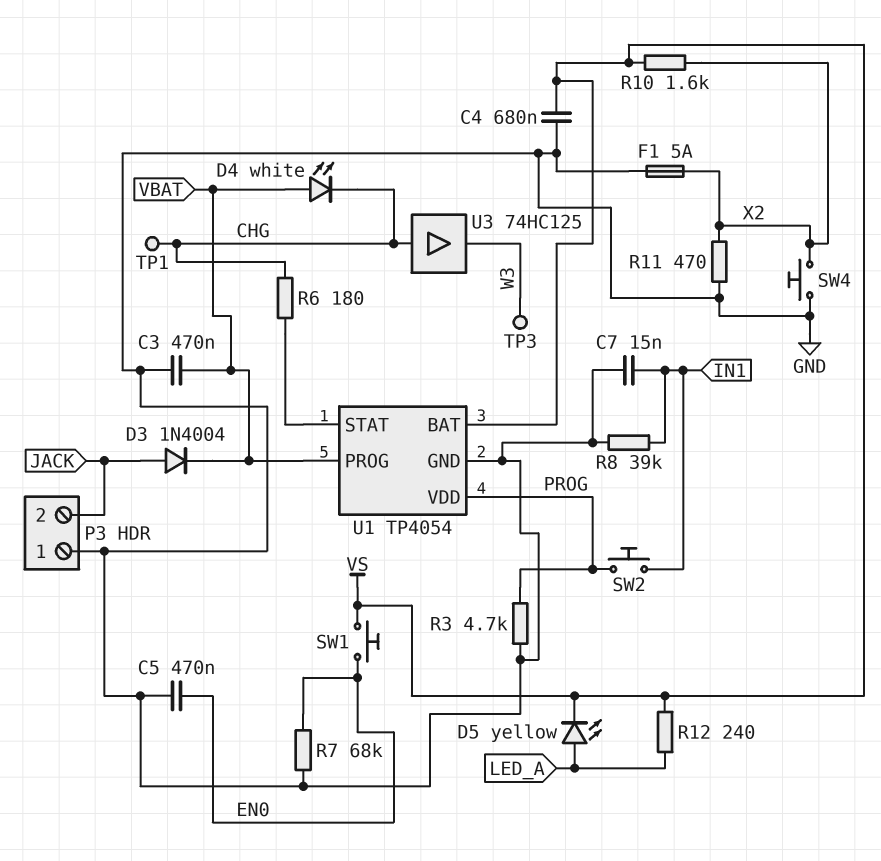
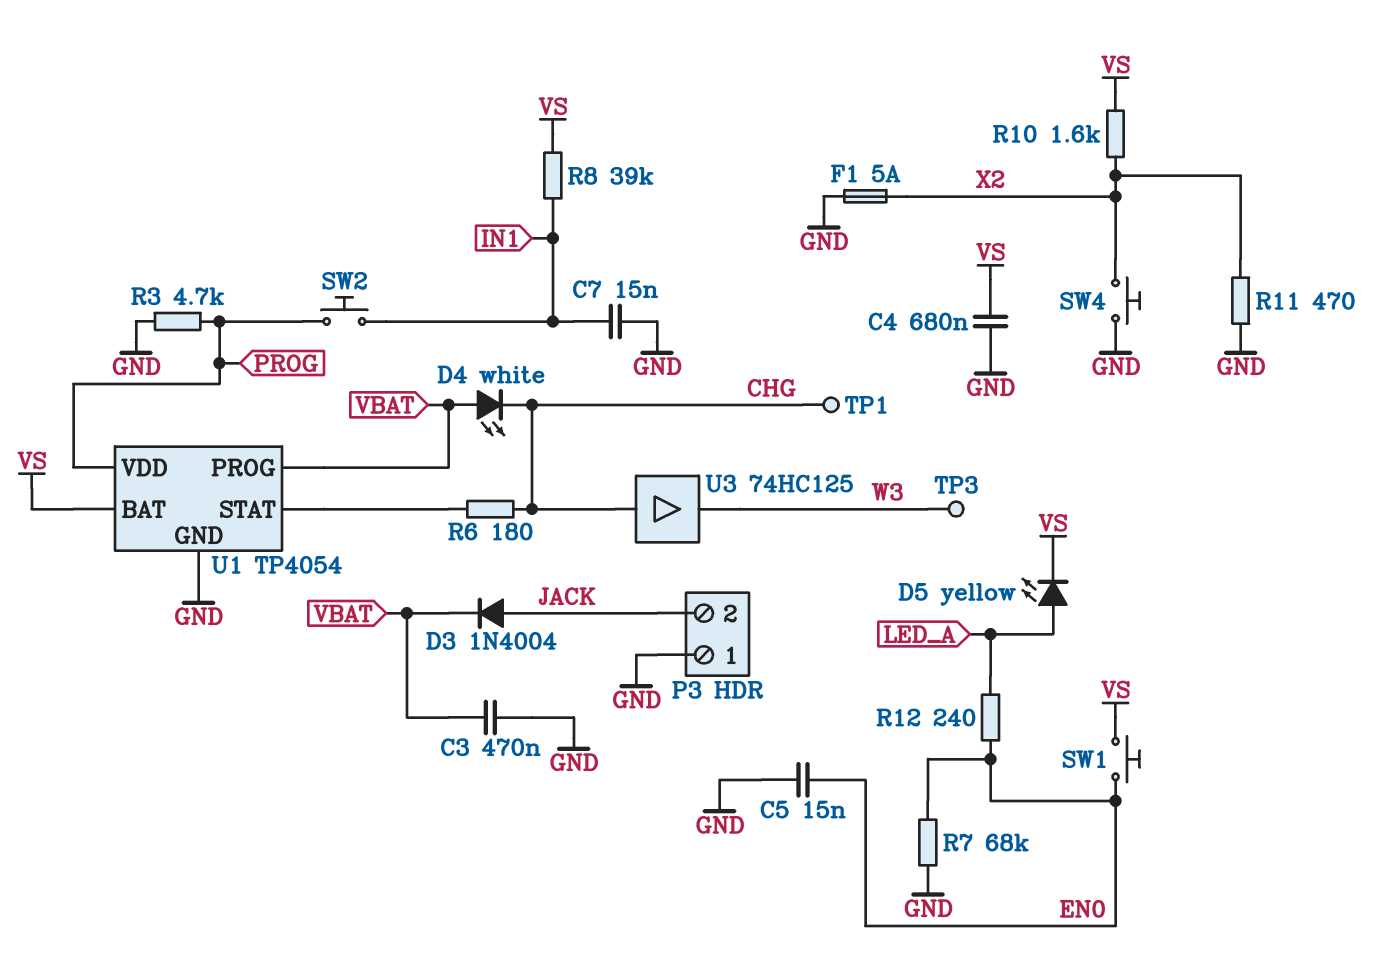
C5: 470nF (EN0, GND) -> 15nF (EN0, GND)
R8: 39k (GND, IN1) -> 39k (IN1, VS)
R12: 240 (LED_A, VS) -> 240 (EN0, LED_A)

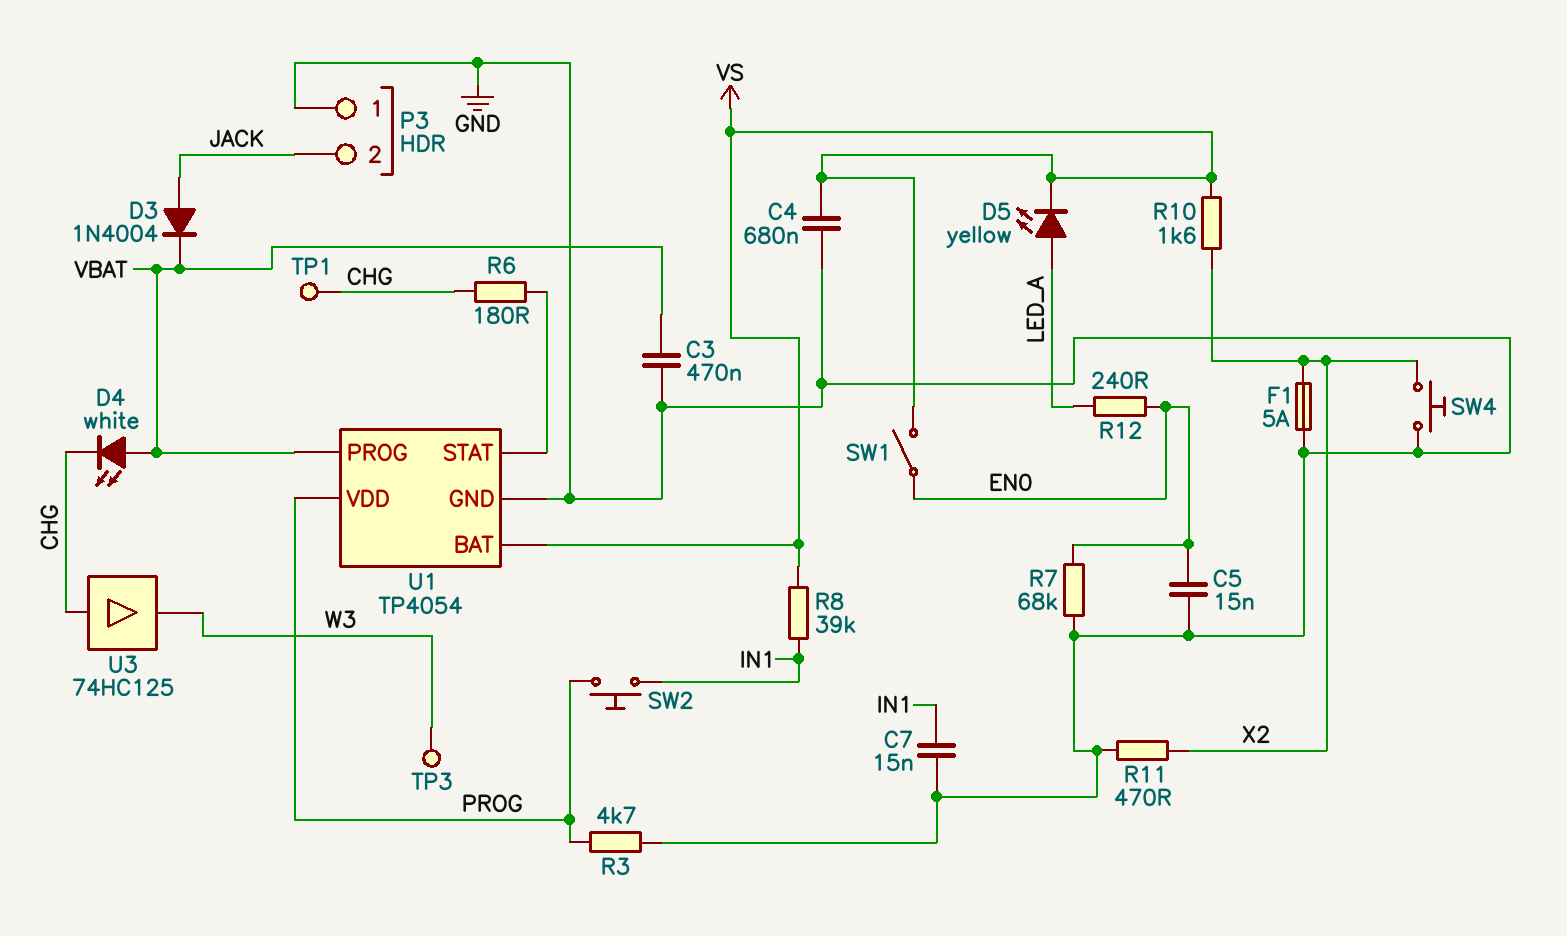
SW1: button (EN0, VS) -> switch (EN0, VS)

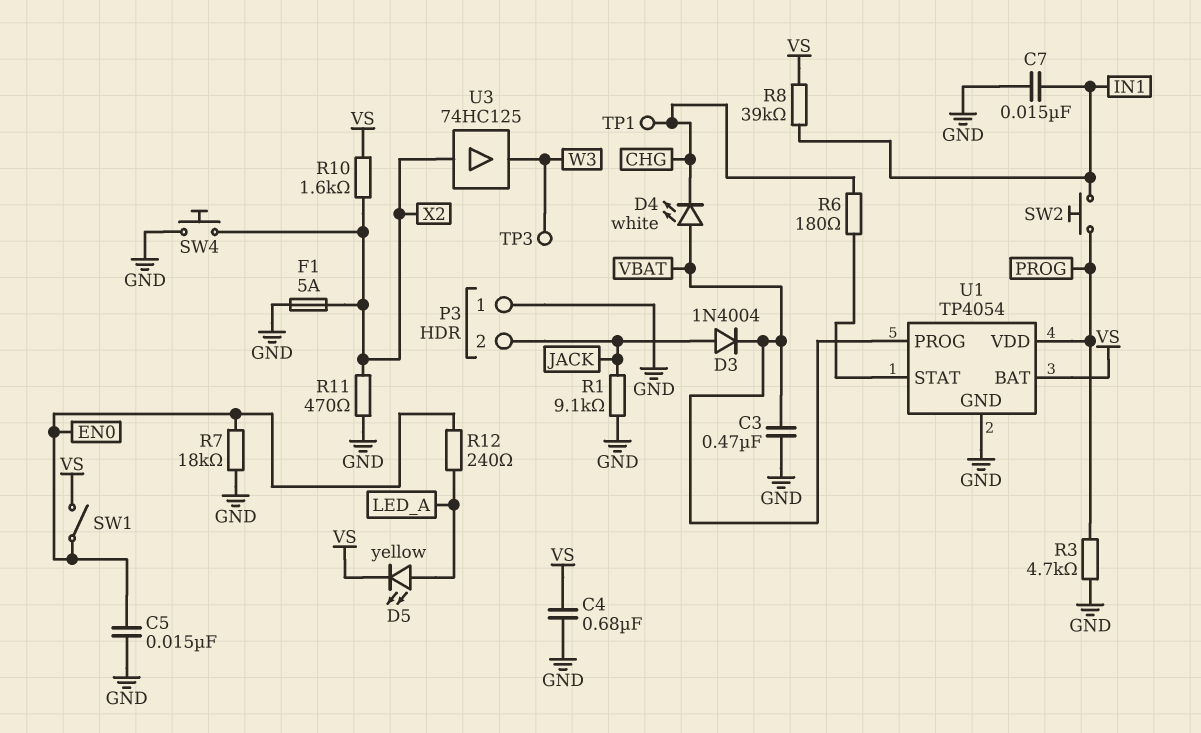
R1: none -> 9.1k (GND, JACK)
R7: 68k (EN0, GND) -> 18k (EN0, GND)
U3: buffer 74HC125 (in CHG, out W3) -> buffer 74HC125 (in X2, out W3)

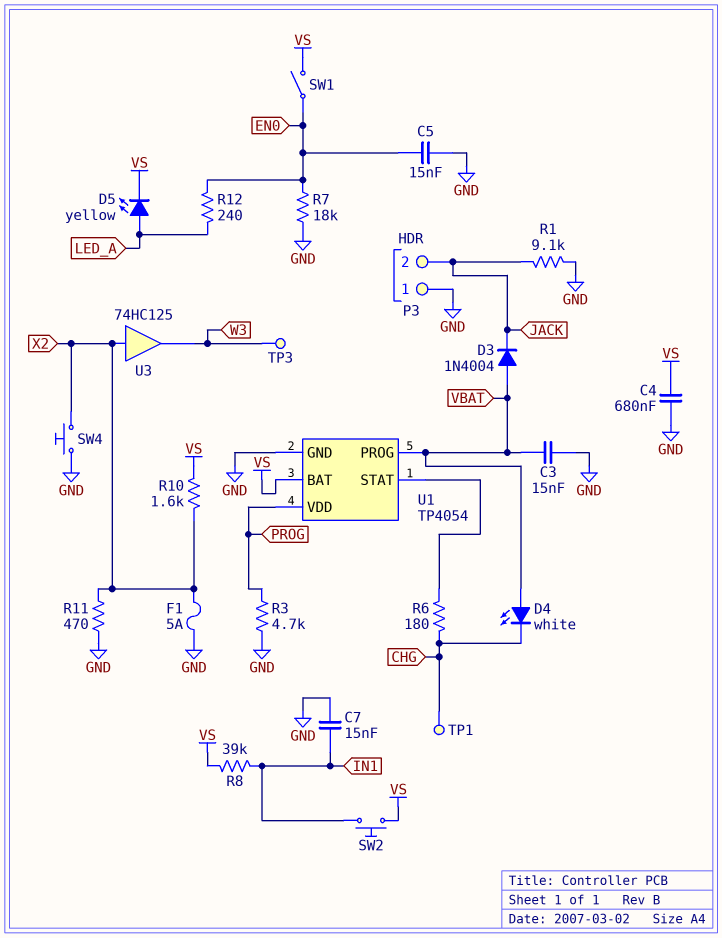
C3: 470nF (GND, VBAT) -> 15nF (GND, VBAT)
D3: diode 1N4004 (A JACK, K VBAT) -> diode 1N4004 (A VBAT, K JACK)
SW2: button (IN1, PROG) -> button (IN1, VS)

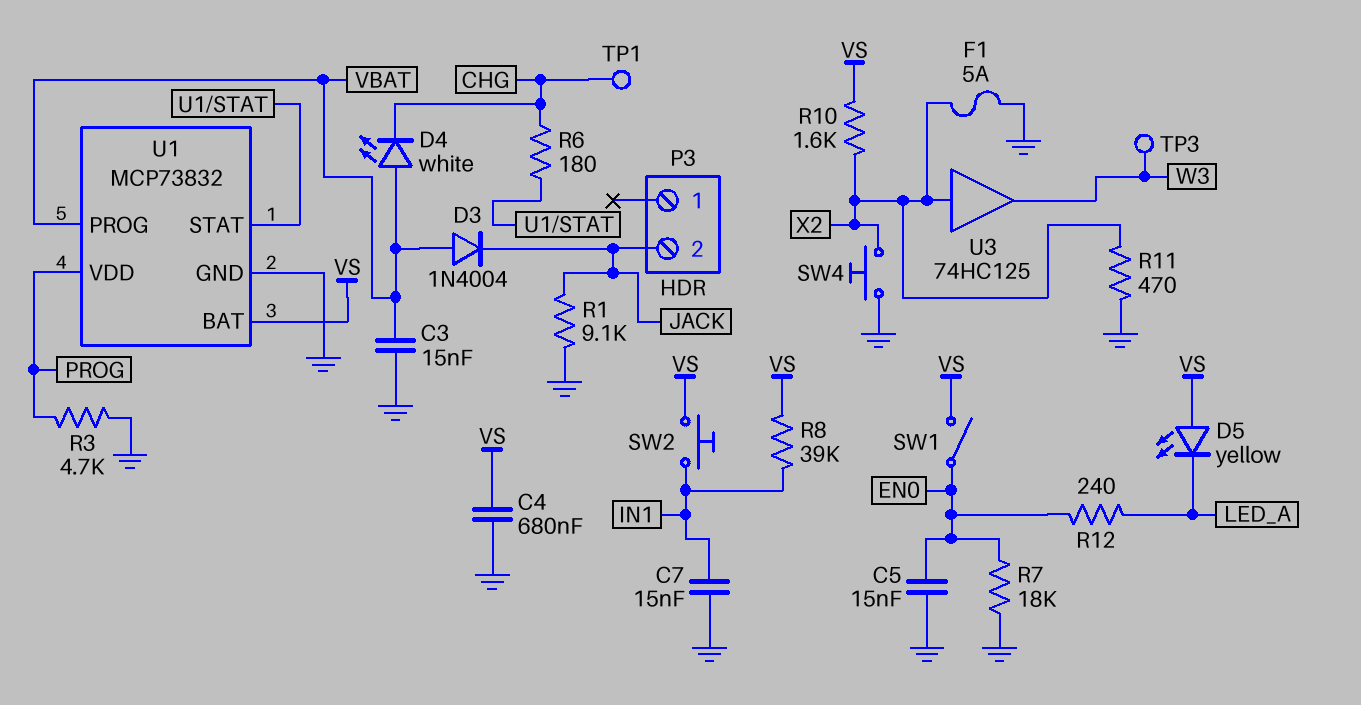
D5: LED yellow (A LED_A, K VS) -> LED yellow (A VS, K LED_A)
P3 pin 1: GND -> none
U1: TP4054 -> MCP73832

